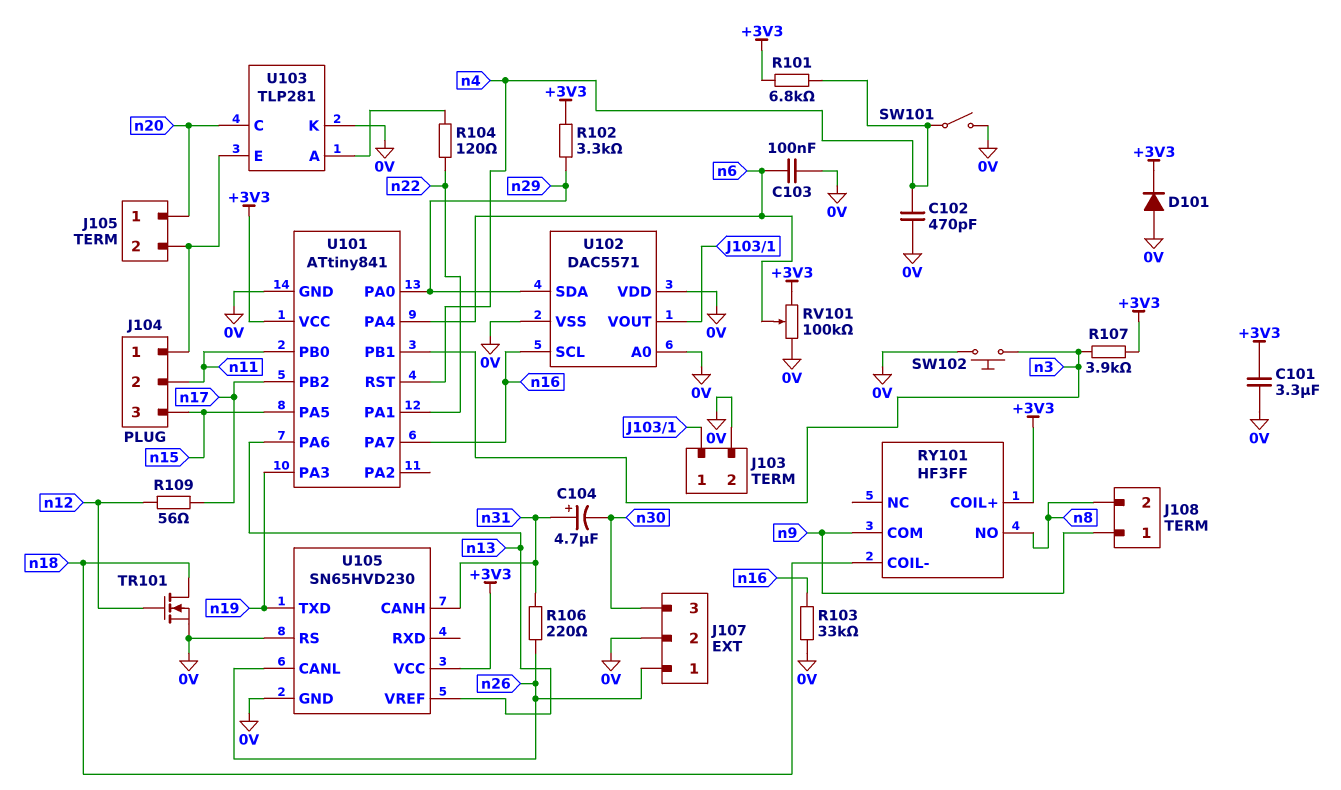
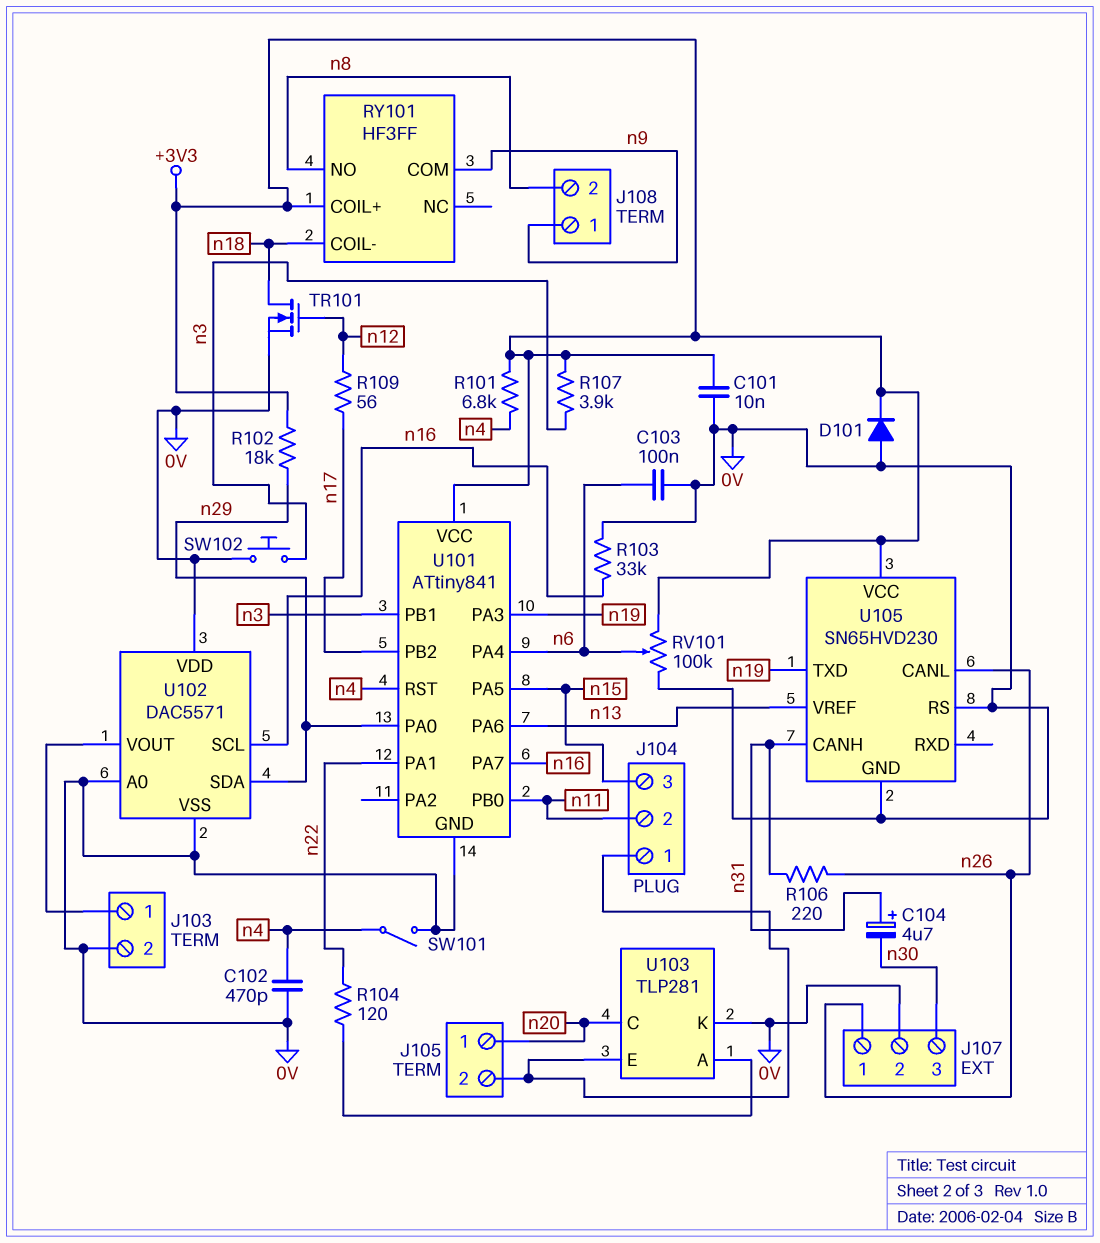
C101: 3.3uF (+3V3, 0V) -> 10nF (+3V3, 0V)
R102: 3.3k (+3V3, n29) -> 18k (+3V3, n29)

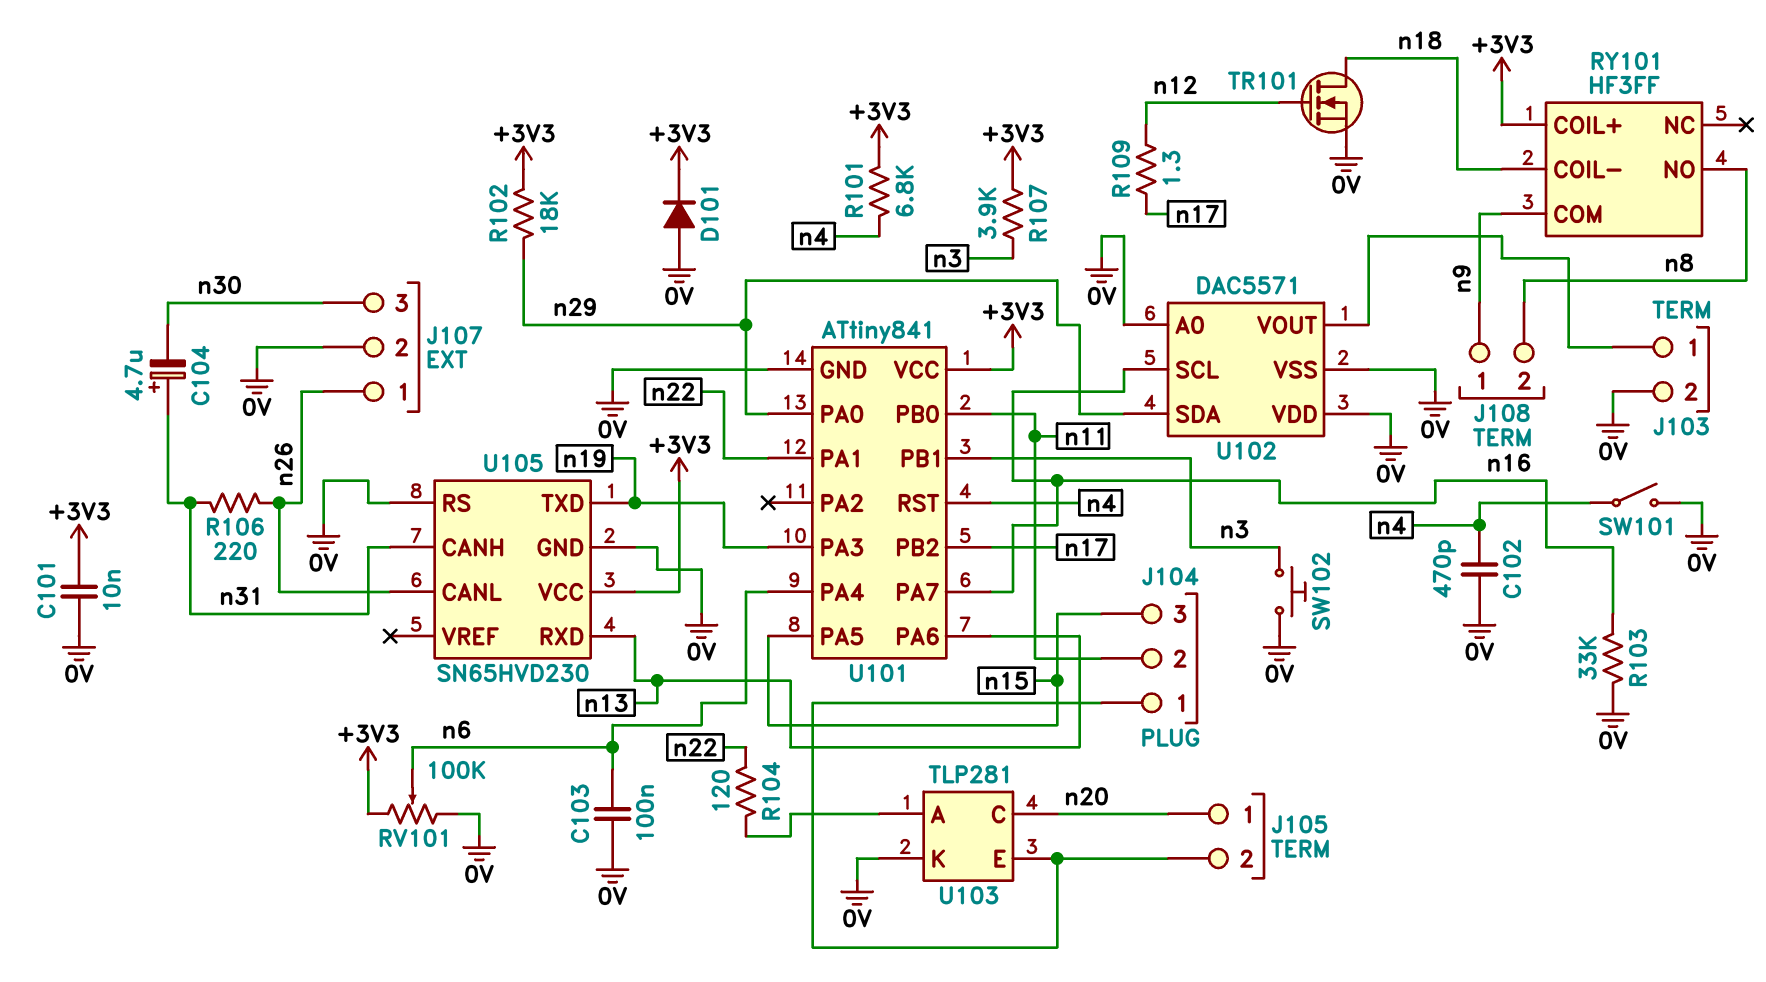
R109: 56 (n12, n17) -> 1.3 (n12, n17)
U105 pin RXD: none -> n13
U105 pin VREF: n13 -> none

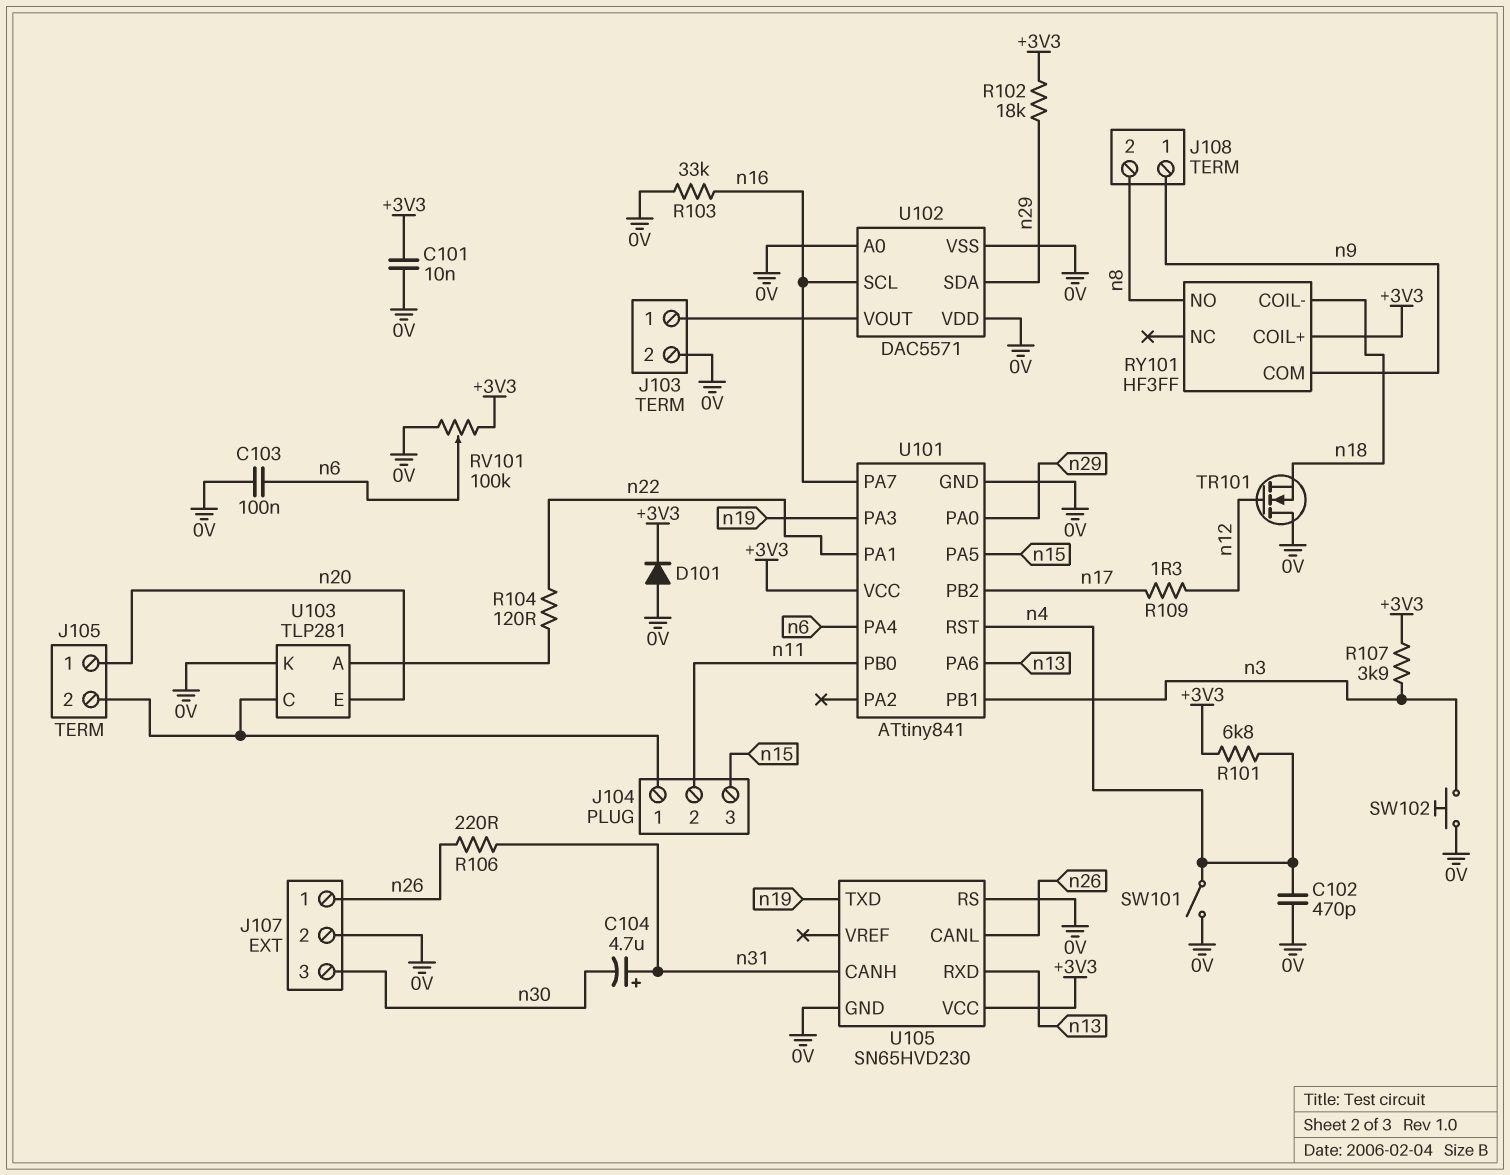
TR101: NMOS (G n12, D n18, S 0V) -> NMOS (G n12, D 0V, S n18)
U103 pin C: n20 -> J104/1
U103 pin E: J104/1 -> n20

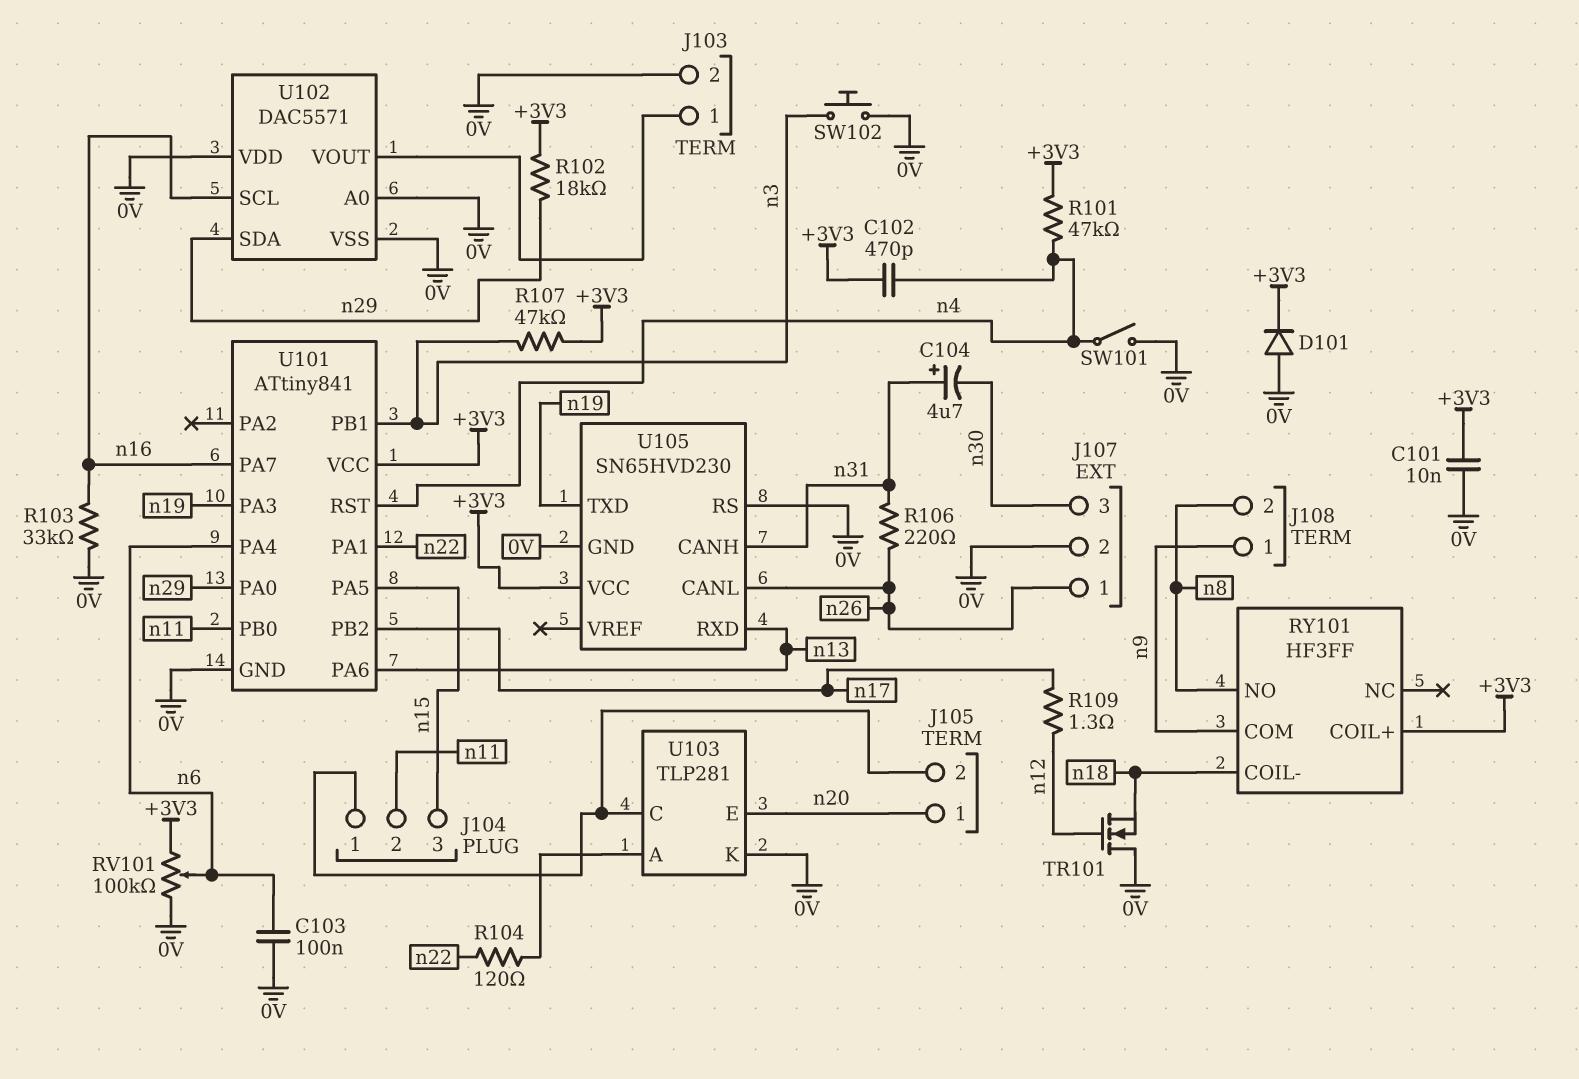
C102: 470pF (0V, n4) -> 470pF (+3V3, n4)
R101: 6.8k (+3V3, n4) -> 47k (+3V3, n4)
R107: 3.9k (+3V3, n3) -> 47k (+3V3, n3)

